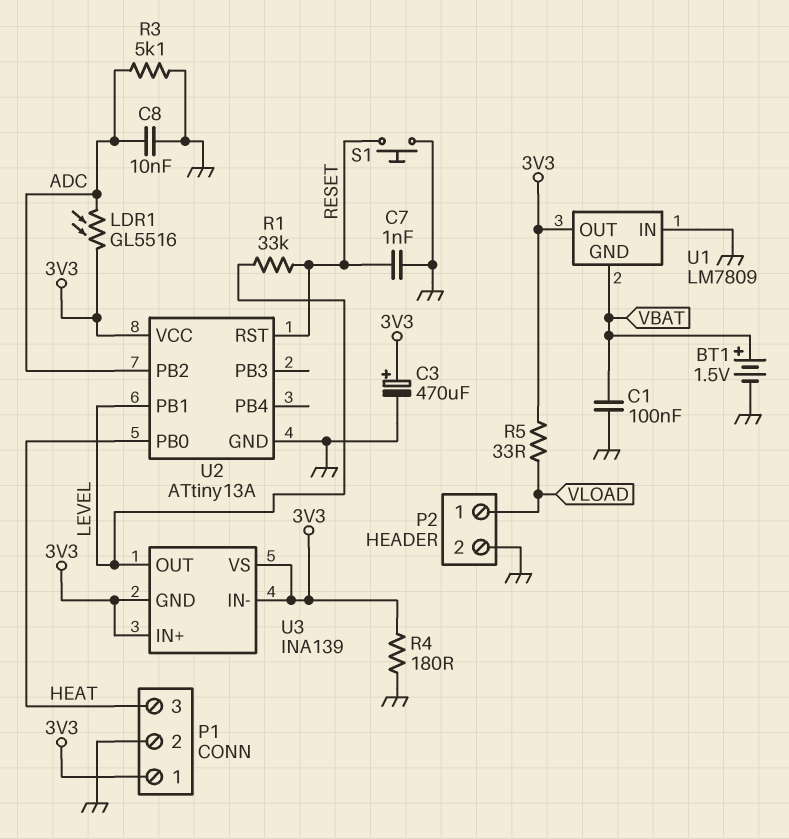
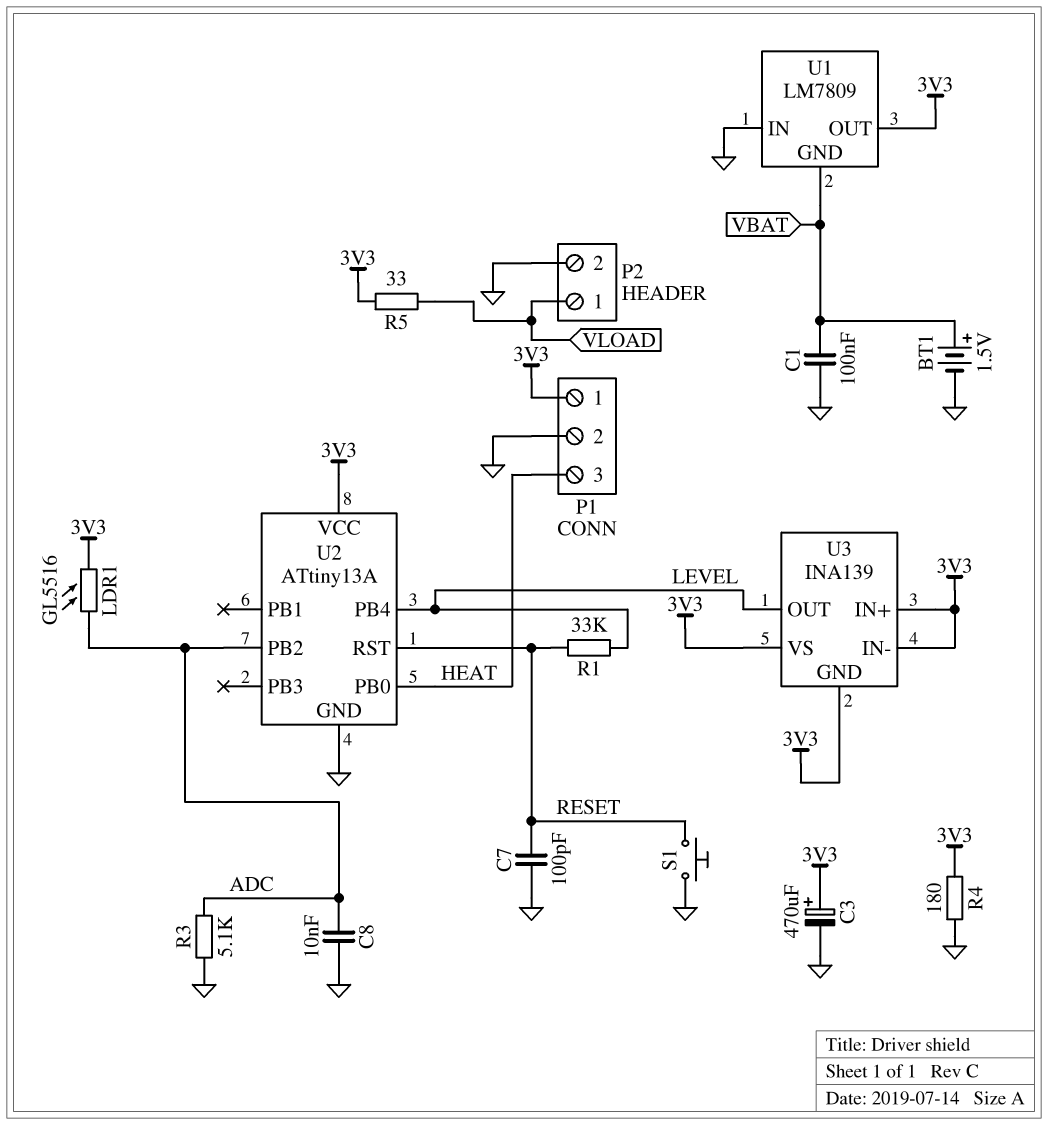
C7: 1nF (GND, RESET) -> 100pF (GND, RESET)
U2 pin PB1: LEVEL -> none
U2 pin PB4: none -> LEVEL

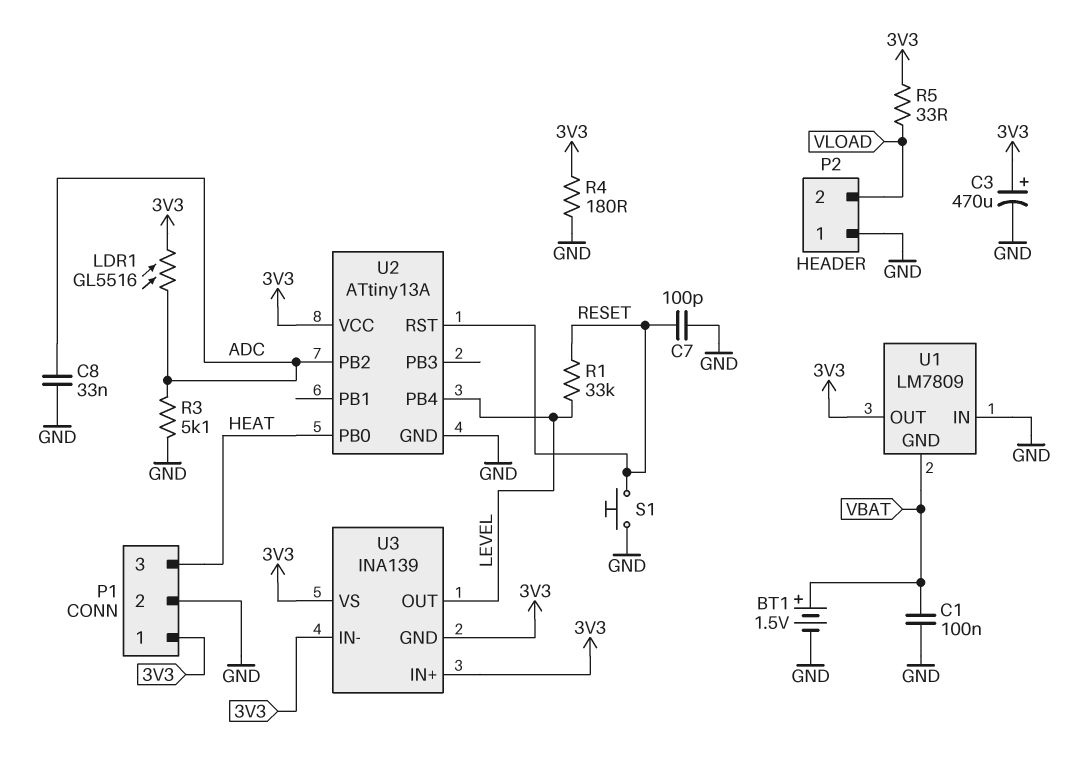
C8: 10nF (ADC, GND) -> 33nF (ADC, GND)
P2 pin 1: VLOAD -> GND
P2 pin 2: GND -> VLOAD

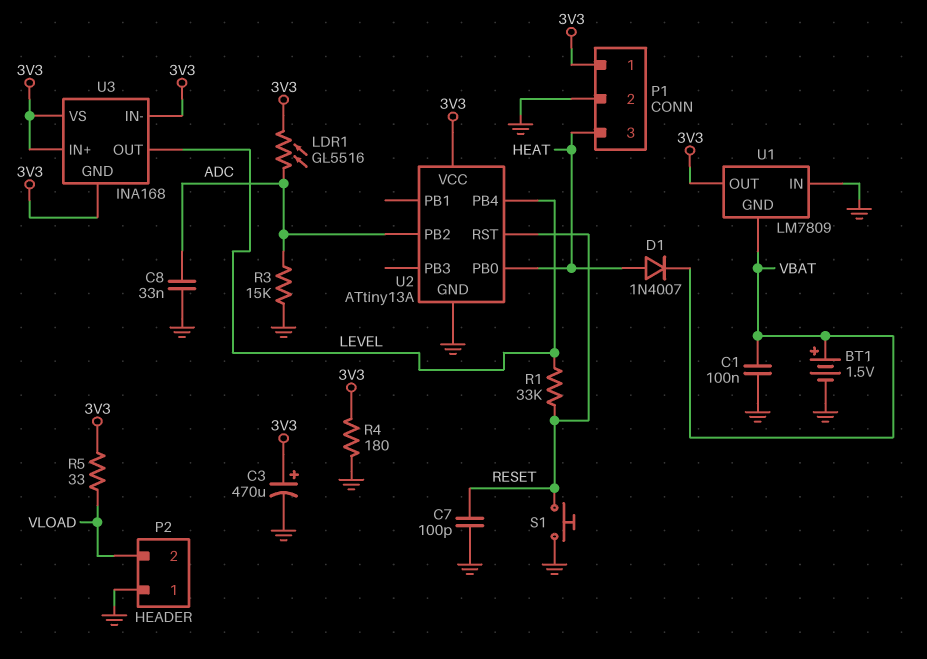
D1: none -> diode 1N4007 (A HEAT, K VBAT)
R3: 5.1k (ADC, GND) -> 15k (ADC, GND)
U3: INA139 -> INA168

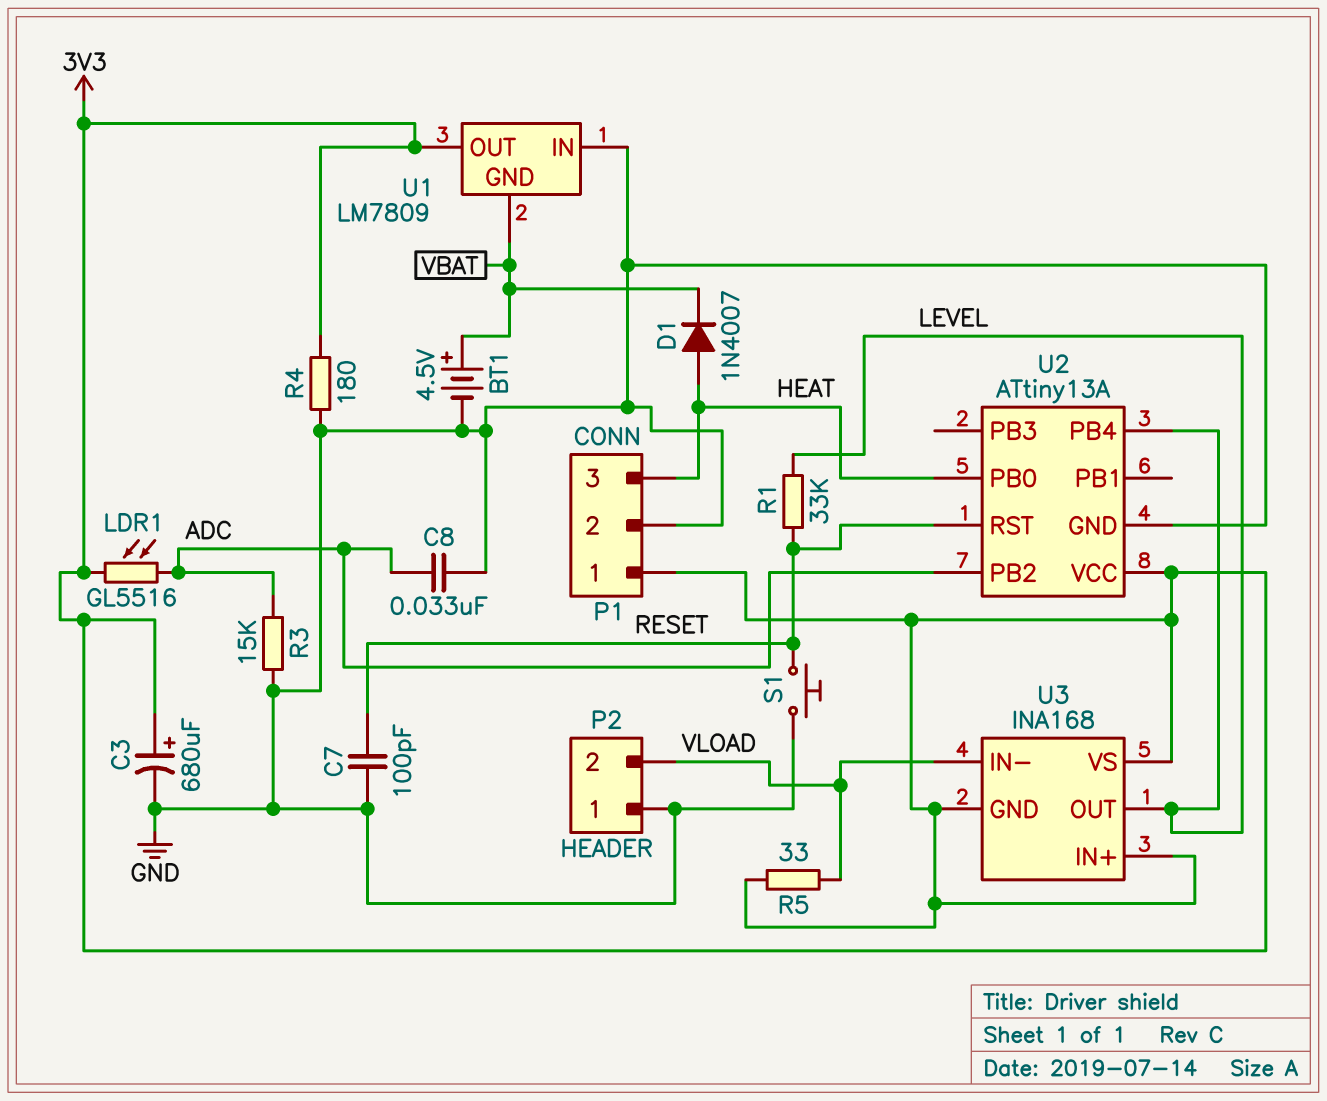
BT1: 1.5V (plus VBAT, minus GND) -> 4.5V (plus VBAT, minus GND)
C1: 100nF (GND, VBAT) -> none
C3: 470uF (plus 3V3, minus GND) -> 680uF (plus 3V3, minus GND)
U3 pin IN-: 3V3 -> VLOAD

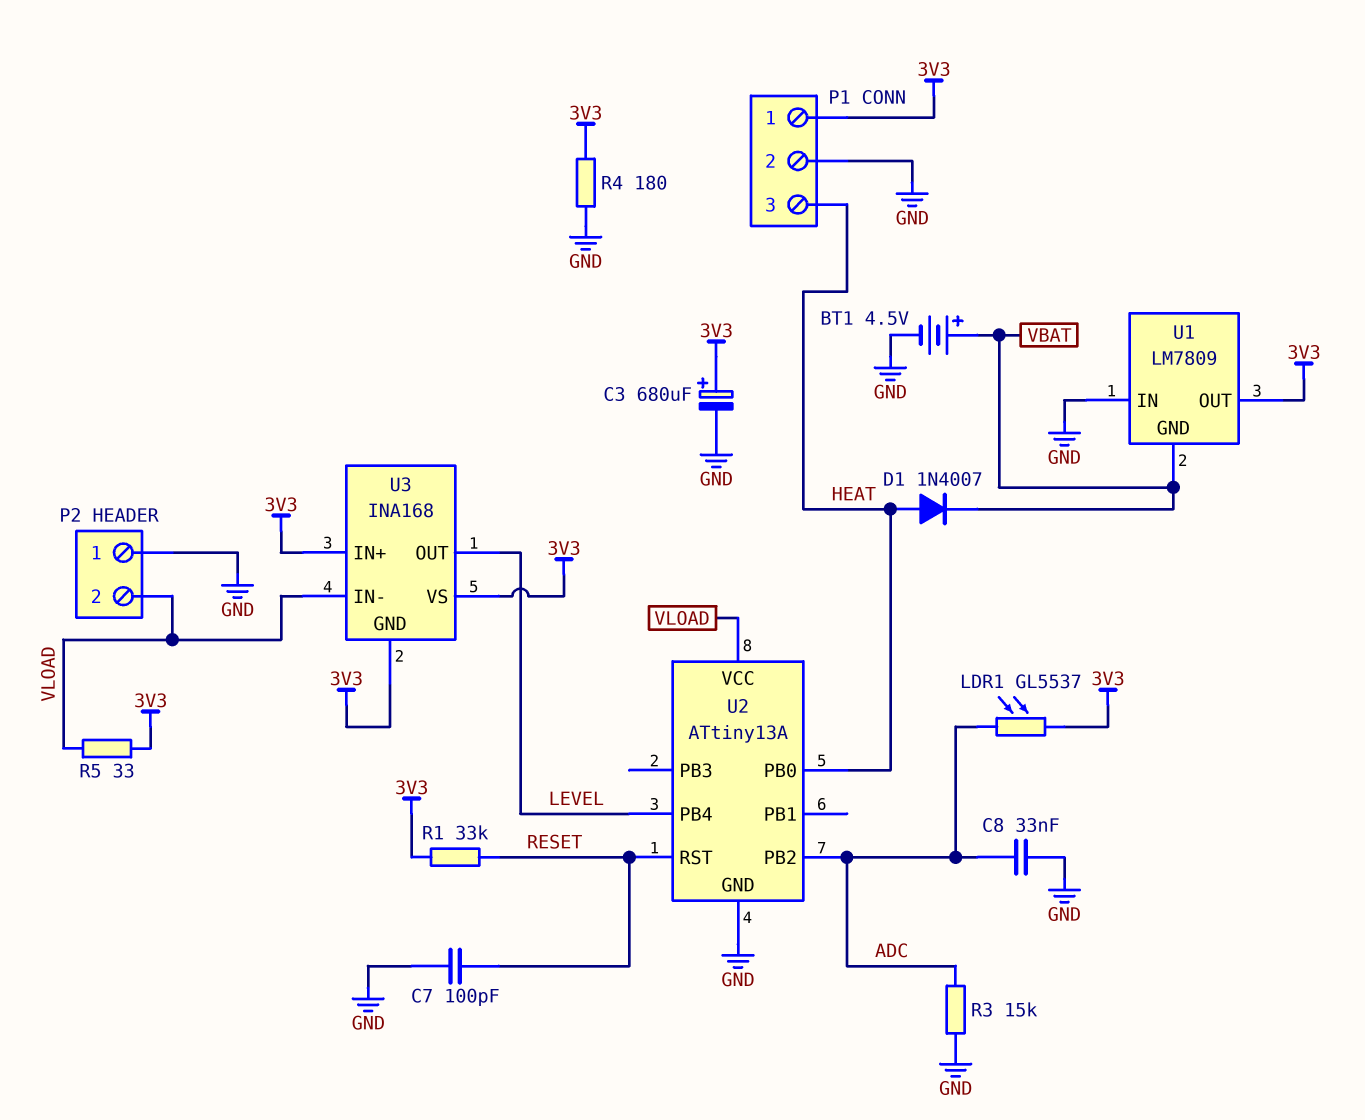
LDR1: GL5516 (3V3, ADC) -> GL5537 (3V3, ADC)
R1: 33k (LEVEL, RESET) -> 33k (3V3, RESET)
S1: button (GND, RESET) -> none
U2 pin VCC: 3V3 -> VLOAD

